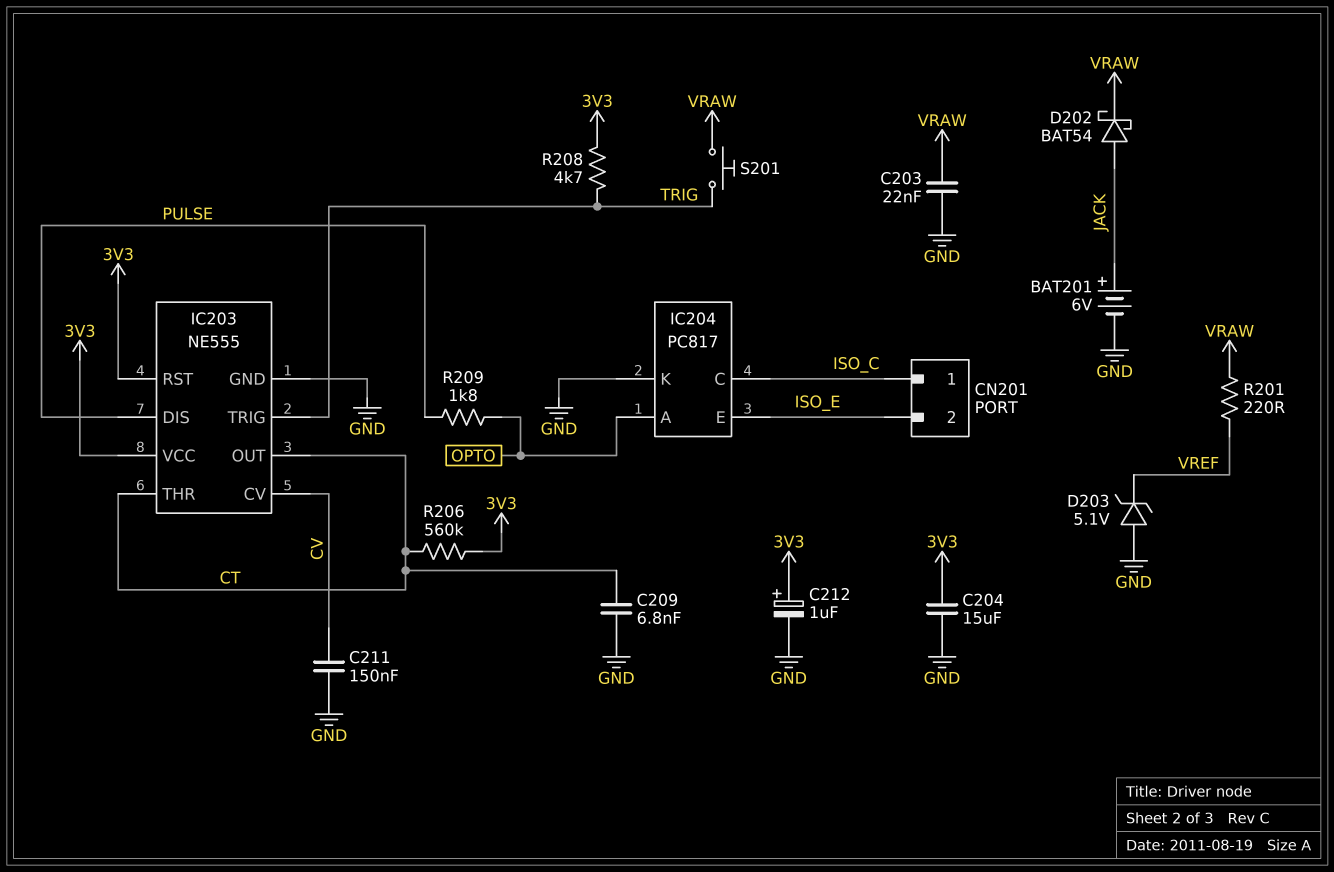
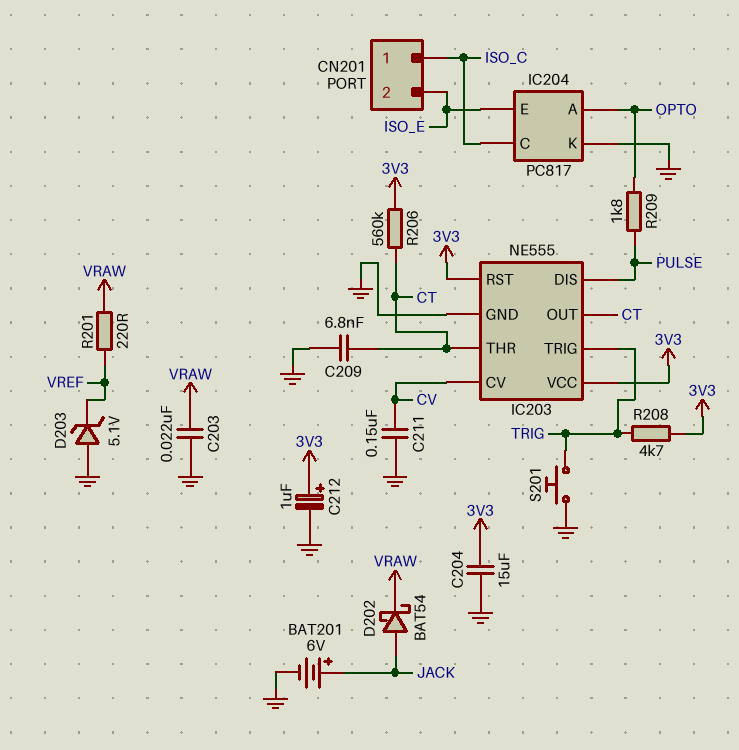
S201: button (TRIG, VRAW) -> button (GND, TRIG)

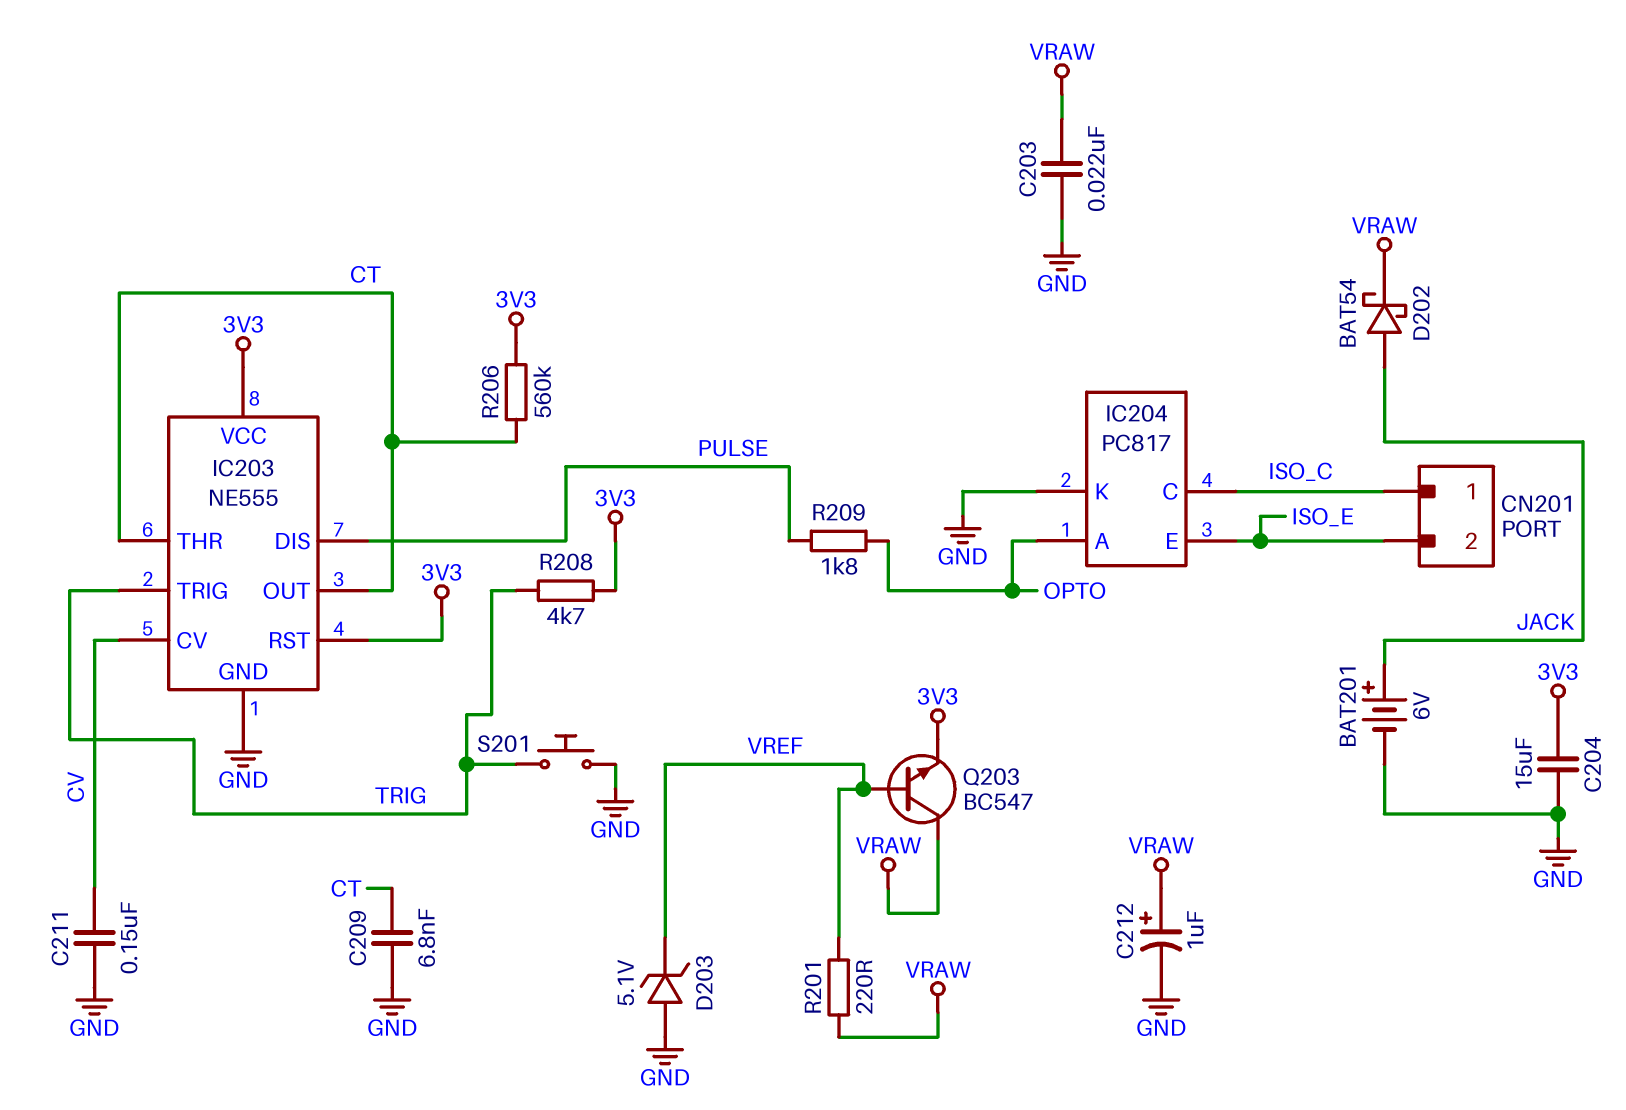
C212: 1uF (plus 3V3, minus GND) -> 1uF (plus VRAW, minus GND)
Q203: none -> NPN BC547 (B VREF, C VRAW, E 3V3)

